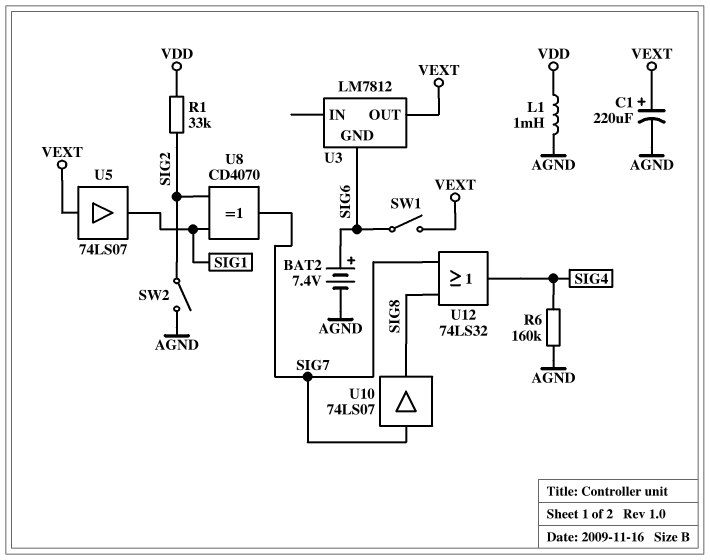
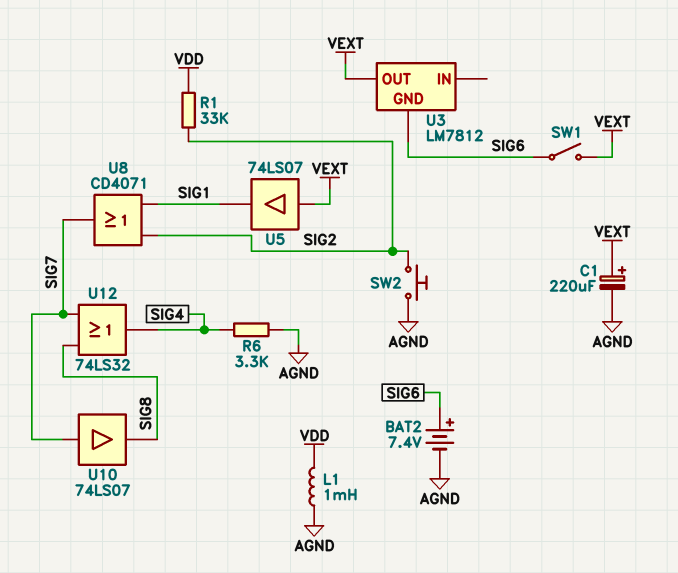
R6: 160k (AGND, SIG4) -> 3.3k (AGND, SIG4)
SW2: switch (AGND, SIG2) -> button (AGND, SIG2)
U8: XOR CD4070 (in SIG1, in SIG2, out SIG7) -> OR CD4071 (in SIG1, in SIG2, out SIG7)

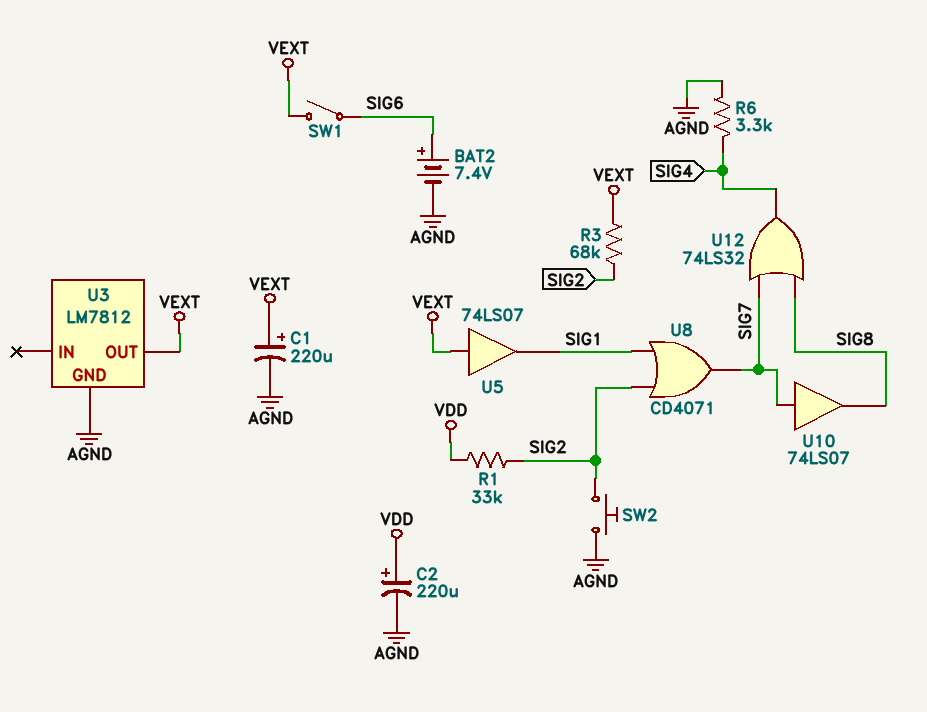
C2: none -> 220uF (plus VDD, minus AGND)
L1: 1mH (AGND, VDD) -> none
R3: none -> 68k (SIG2, VEXT)
U3 pin GND: SIG6 -> AGND

